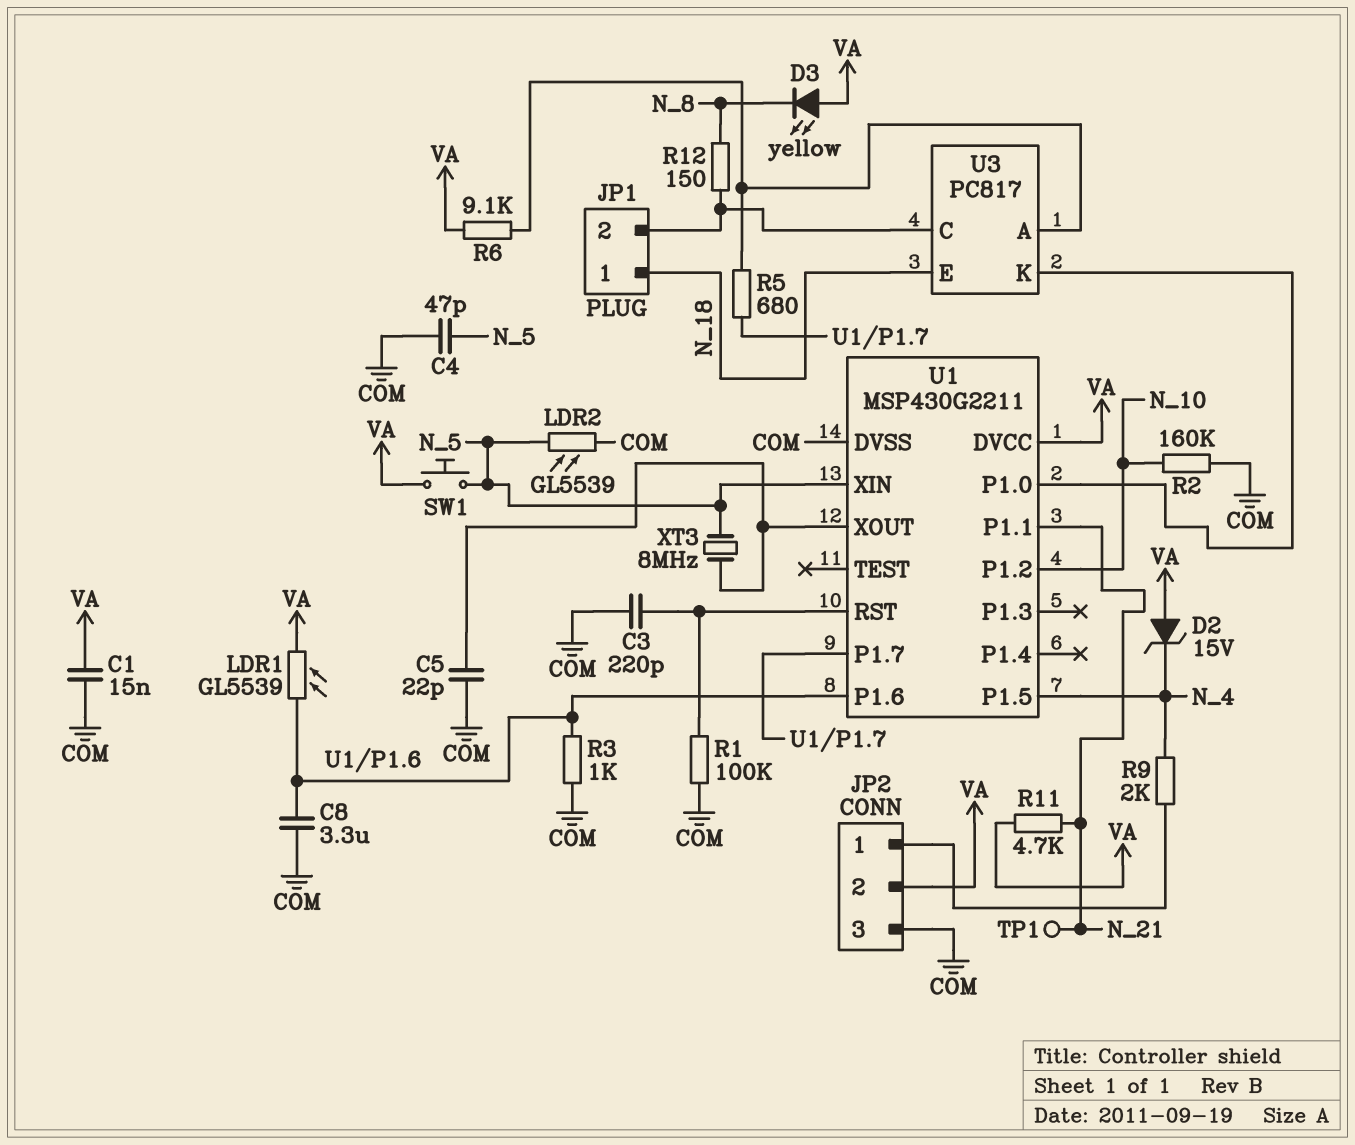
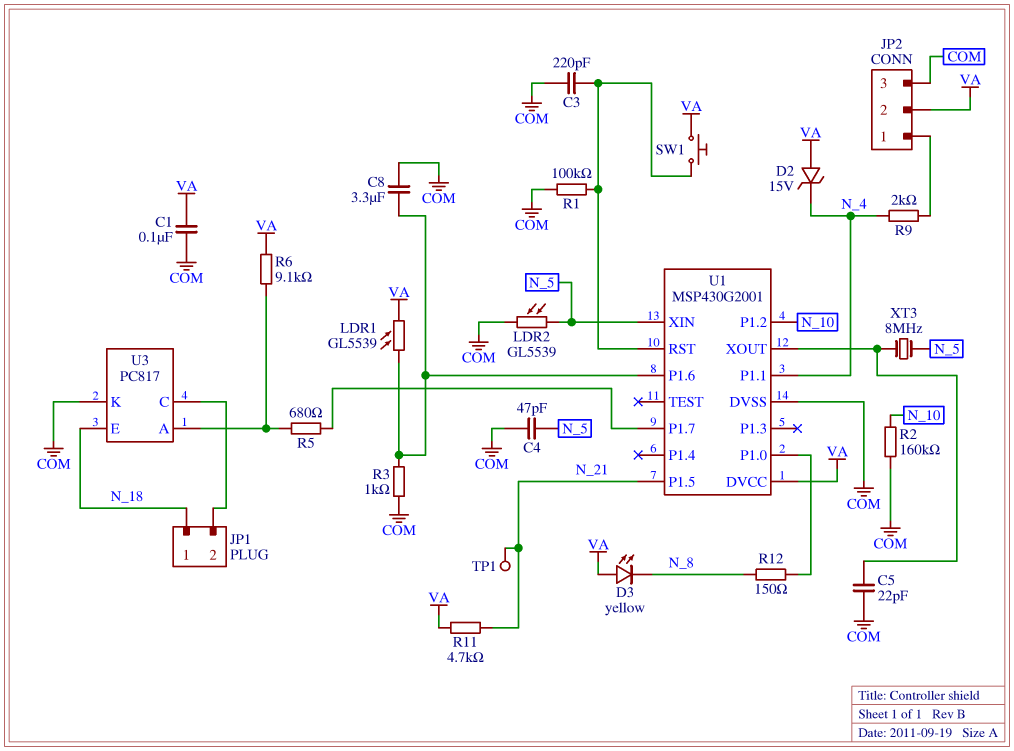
C1: 15nF (COM, VA) -> 100nF (COM, VA)
R12: 150 (JP1/2, N_8) -> 150 (N_8, U1/P1.0)
SW1: button (N_5, VA) -> button (U1/RST, VA)
U1: MSP430G2211 -> MSP430G2001
U1 pin P1.1: N_21 -> N_4
U1 pin P1.5: N_4 -> N_21
U3 pin K: U1/P1.0 -> COM

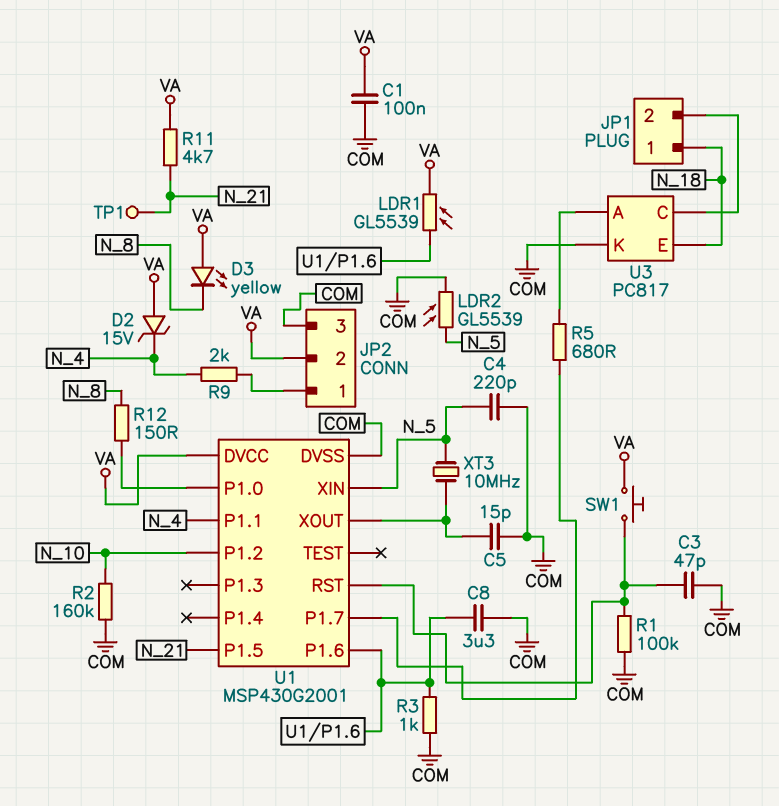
C3: 220pF (COM, U1/RST) -> 47pF (COM, U1/RST)
C4: 47pF (COM, N_5) -> 220pF (COM, N_5)
C5: 22pF (COM, U1/XOUT) -> 15pF (COM, U1/XOUT)
R6: 9.1k (U3/A, VA) -> none
XT3: 8MHz (N_5, U1/XOUT) -> 10MHz (N_5, U1/XOUT)

